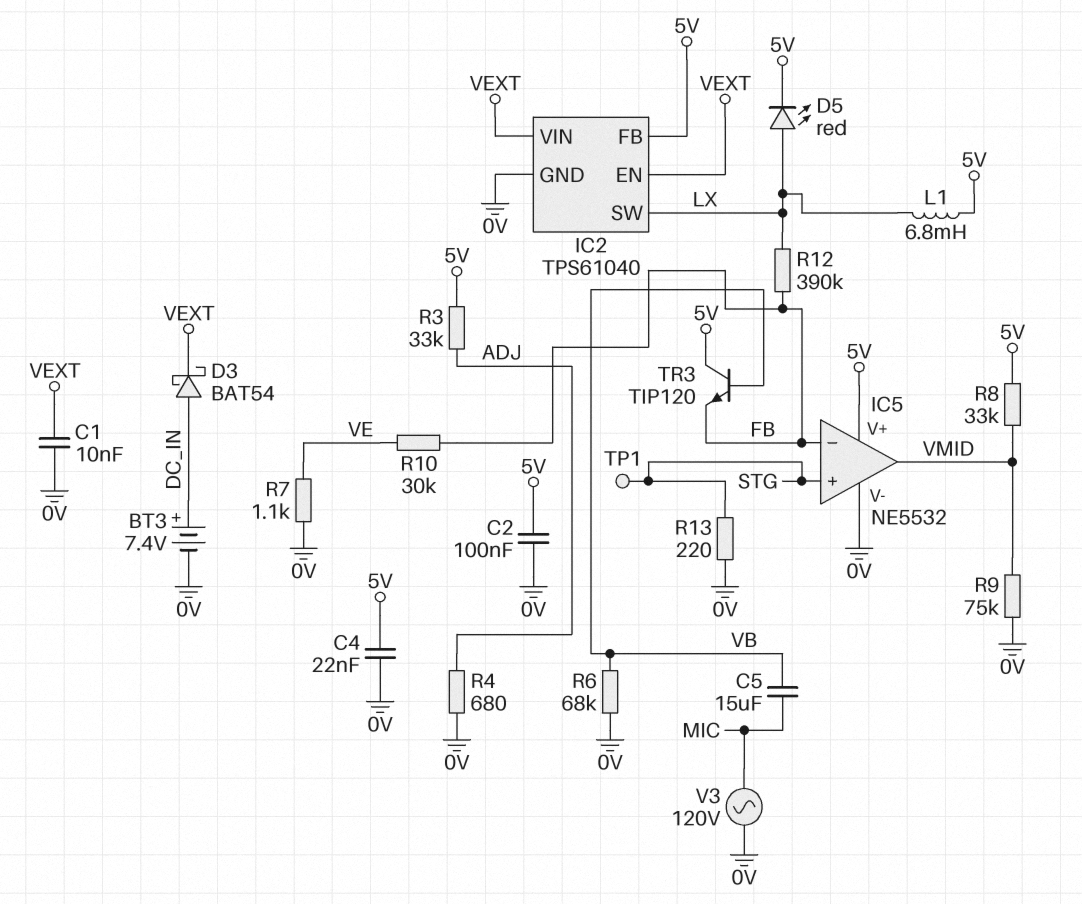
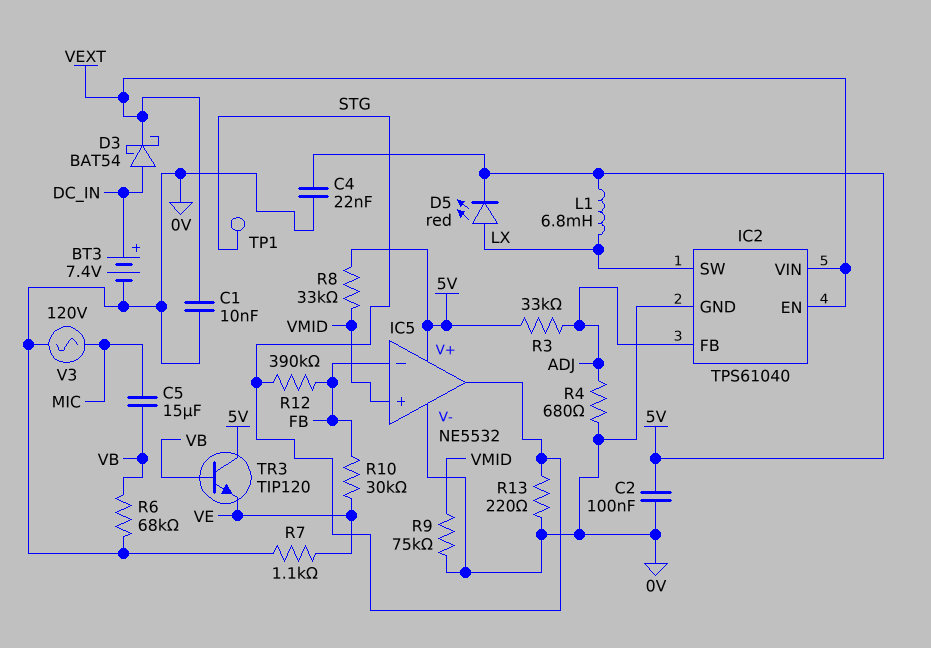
IC2 pin FB: 5V -> ADJ
IC5 pin in+: STG -> VMID
IC5 pin out: VMID -> STG
R12: 390k (FB, LX) -> 390k (FB, STG)
TR3: NPN TIP120 (B VB, C 5V, E FB) -> NPN TIP120 (B VB, C 5V, E VE)

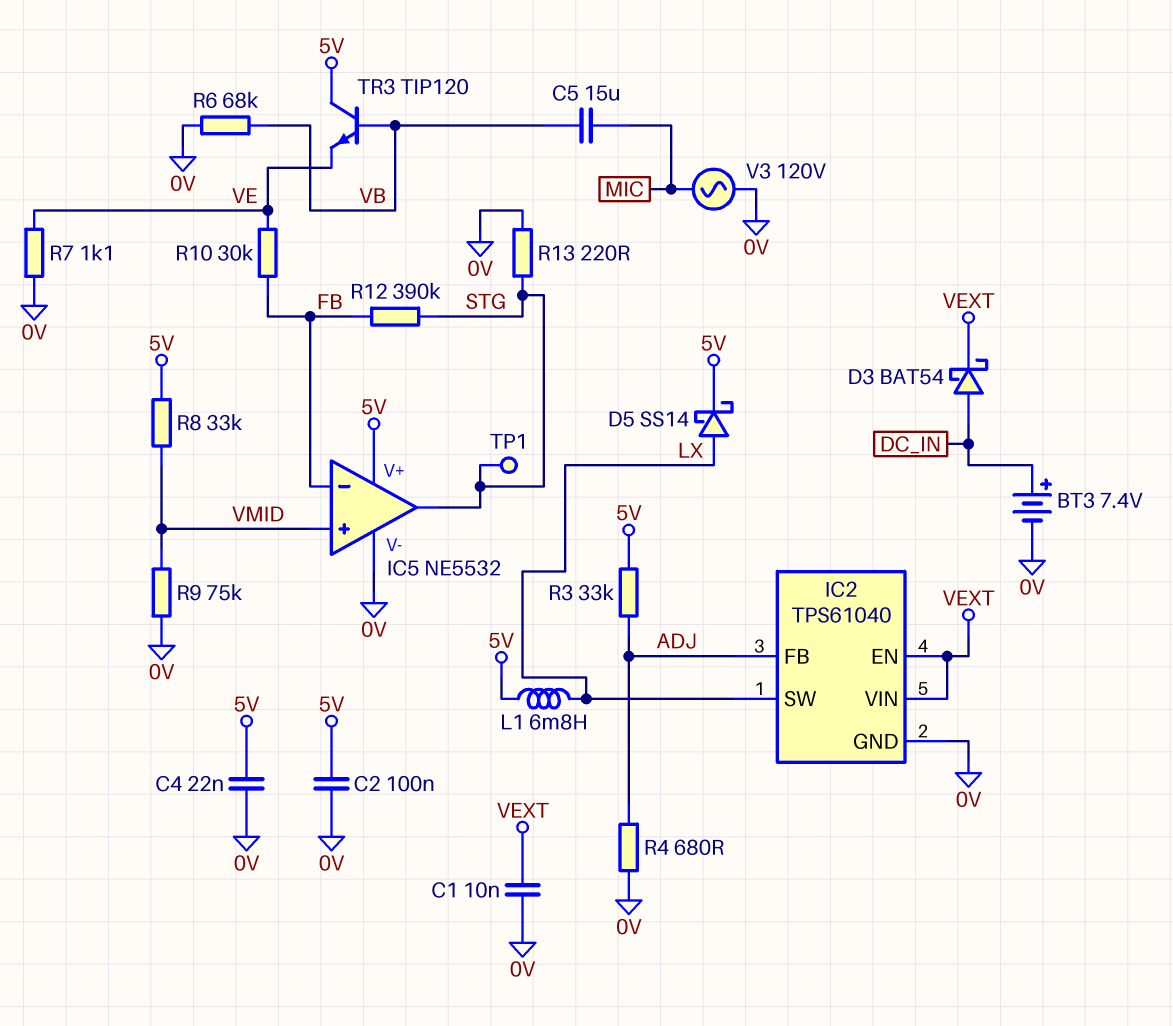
D5: LED red (A LX, K 5V) -> schottky SS14 (A LX, K 5V)

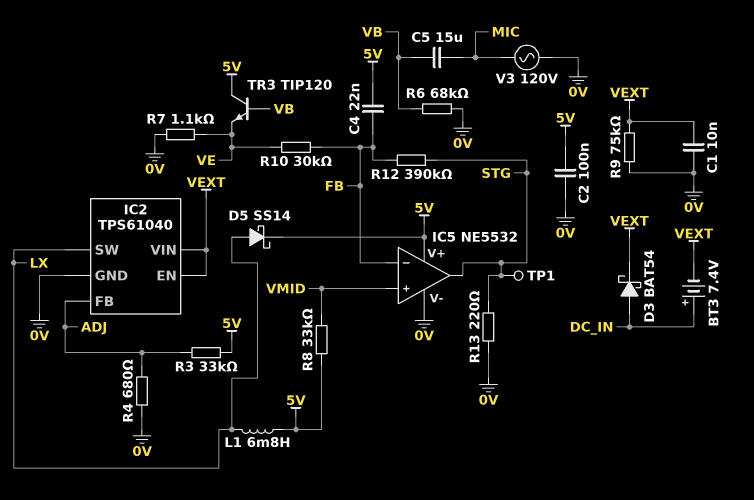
BT3: 7.4V (plus DC_IN, minus 0V) -> 7.4V (plus DC_IN, minus VEXT)
C4: 22nF (0V, 5V) -> 22nF (5V, FB)
R9: 75k (0V, VMID) -> 75k (0V, VEXT)

